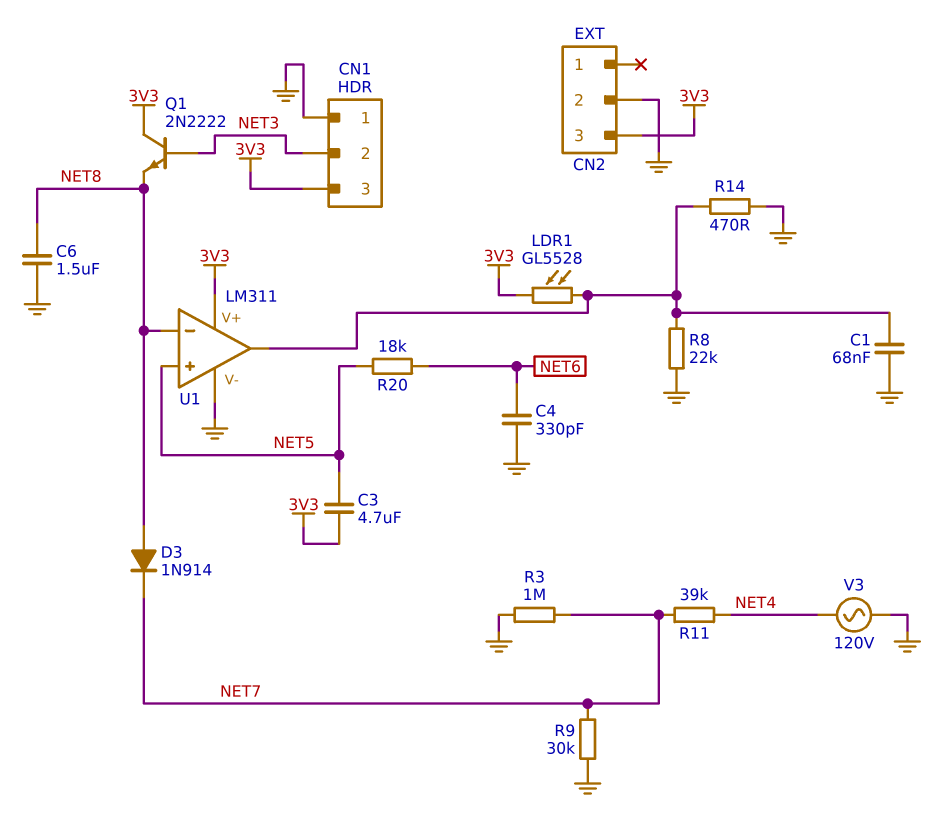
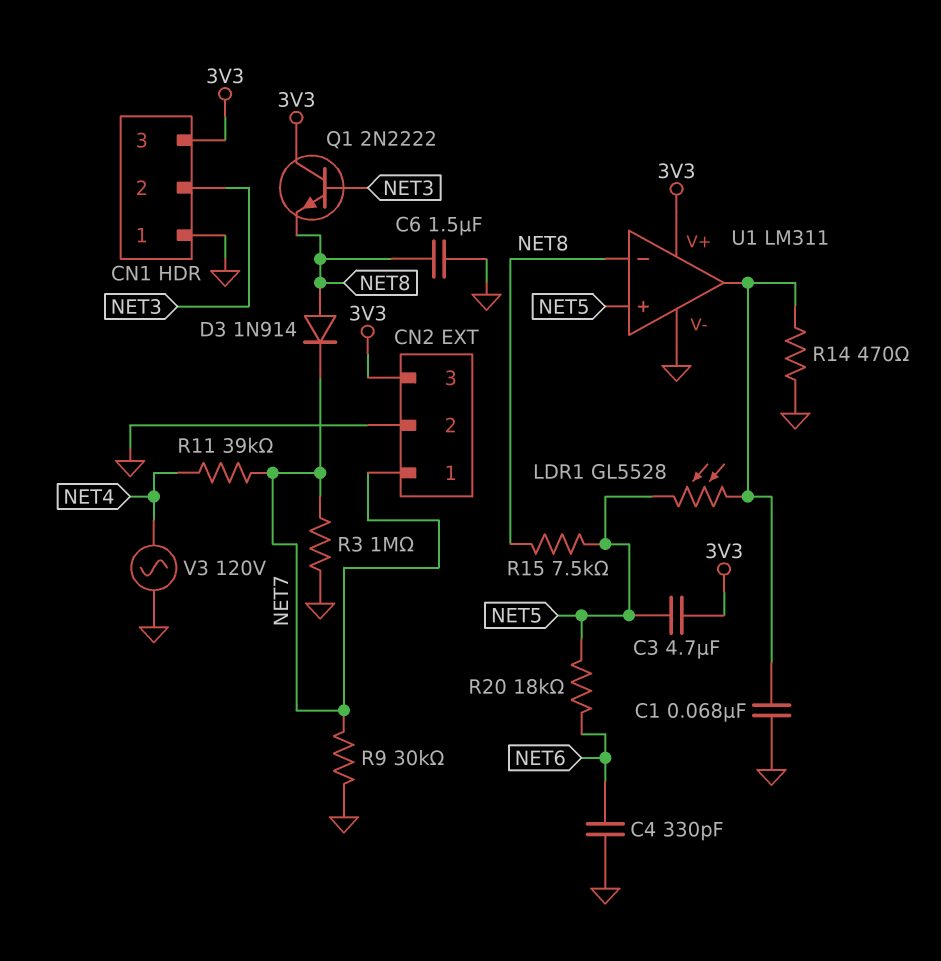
CN2 pin 1: none -> NET7
LDR1: GL5528 (3V3, U1/out) -> GL5528 (NET5, U1/out)
R8: 22k (GND, U1/out) -> none
R15: none -> 7.5k (NET5, NET8)

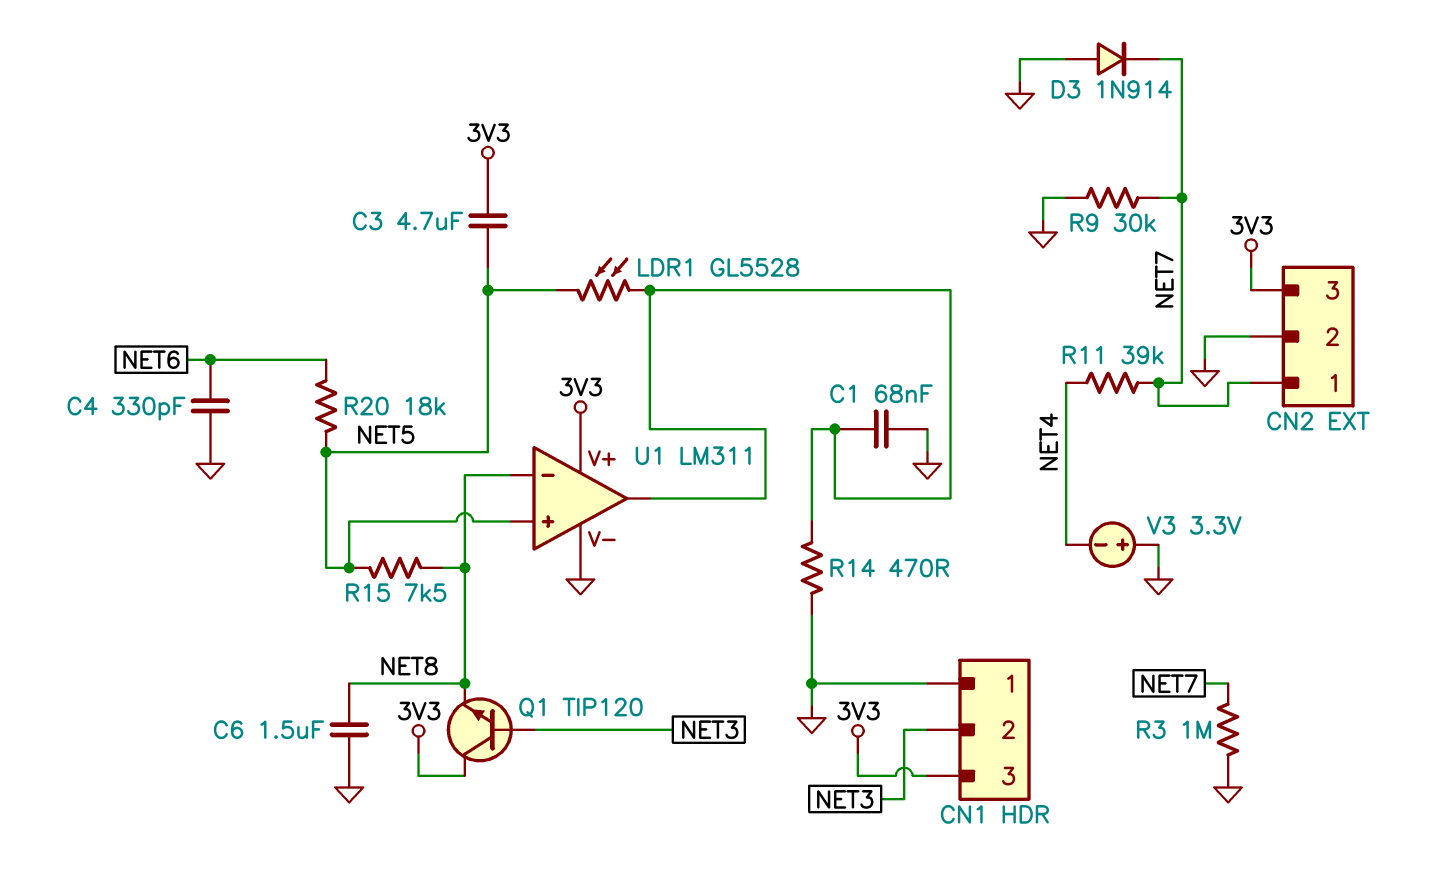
D3: diode 1N914 (A NET8, K NET7) -> diode 1N914 (A GND, K NET7)
Q1: NPN 2N2222 (B NET3, C 3V3, E NET8) -> NPN TIP120 (B NET3, C 3V3, E NET8)
V3: AC 120V (GND, NET4) -> 3.3V (plus GND, minus NET4)

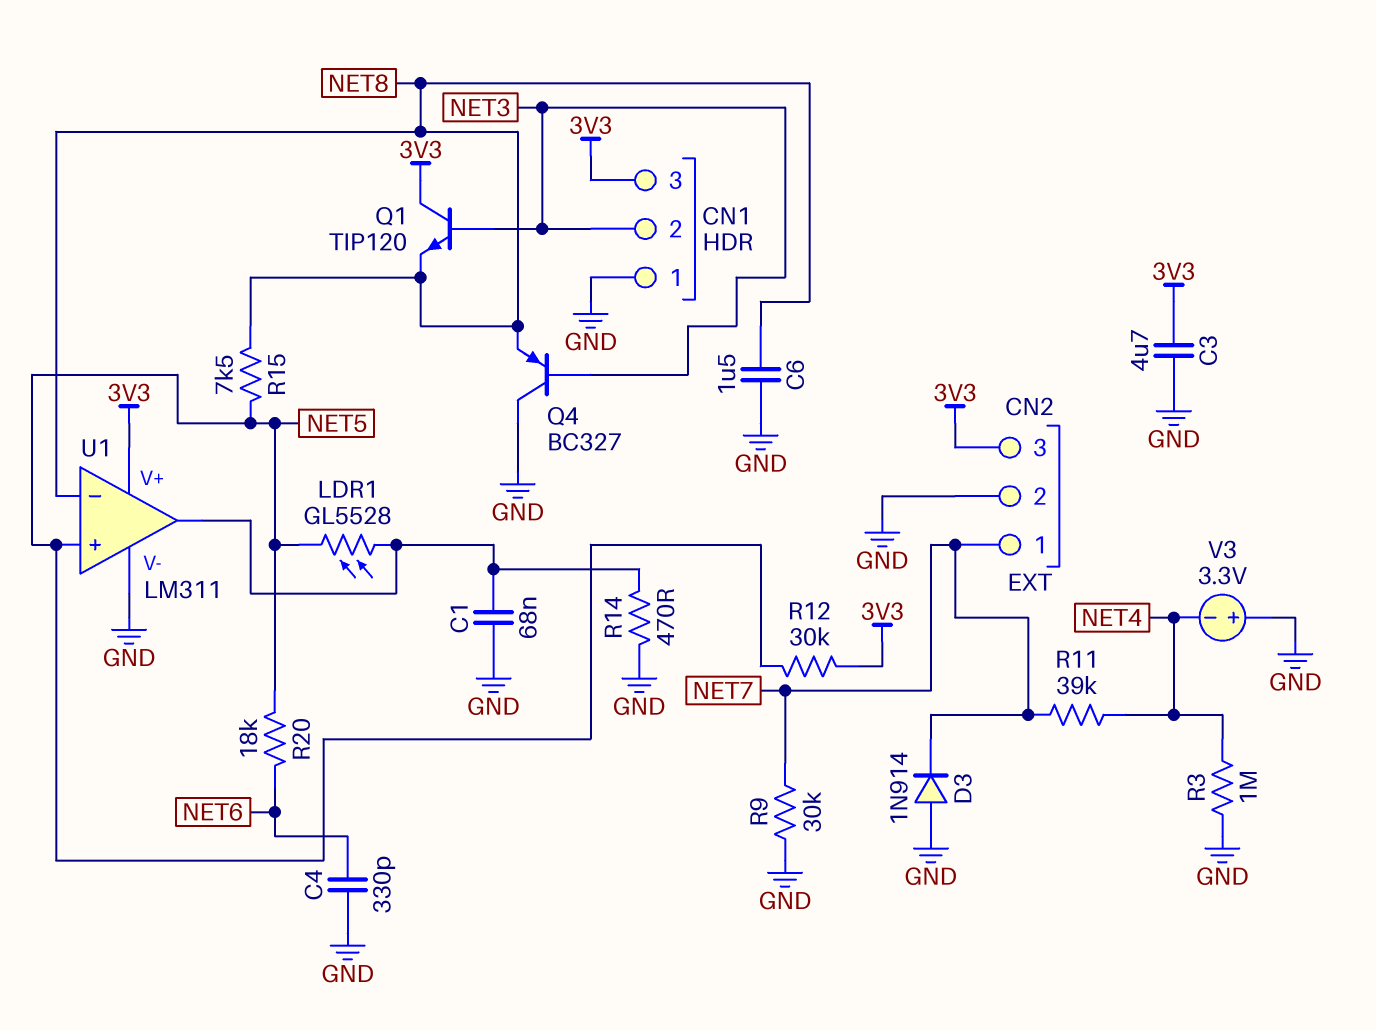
C3: 4.7uF (3V3, NET5) -> 4.7uF (3V3, GND)
Q4: none -> PNP BC327 (B NET3, C GND, E NET8)
R3: 1M (GND, NET7) -> 1M (GND, NET4)
R12: none -> 30k (3V3, NET5)

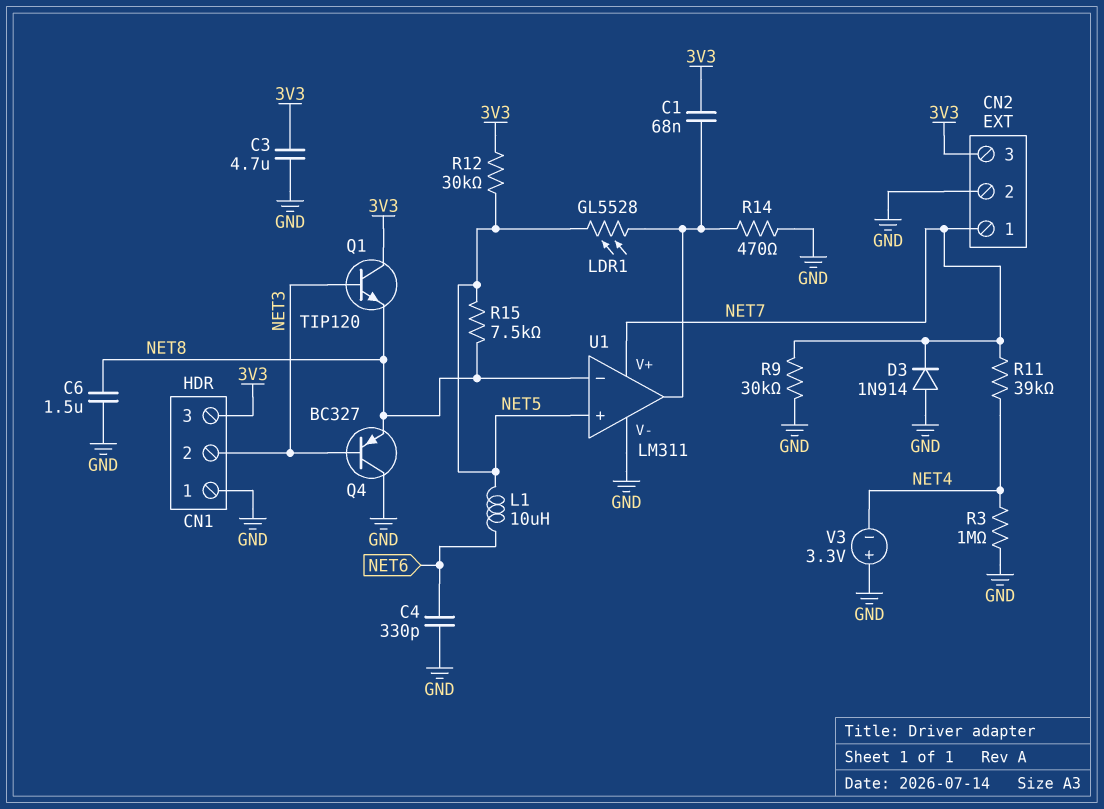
C1: 68nF (GND, U1/out) -> 68nF (3V3, U1/out)
L1: none -> 10uH (NET5, NET6)
R20: 18k (NET5, NET6) -> none
U1 pin V+: 3V3 -> NET7

